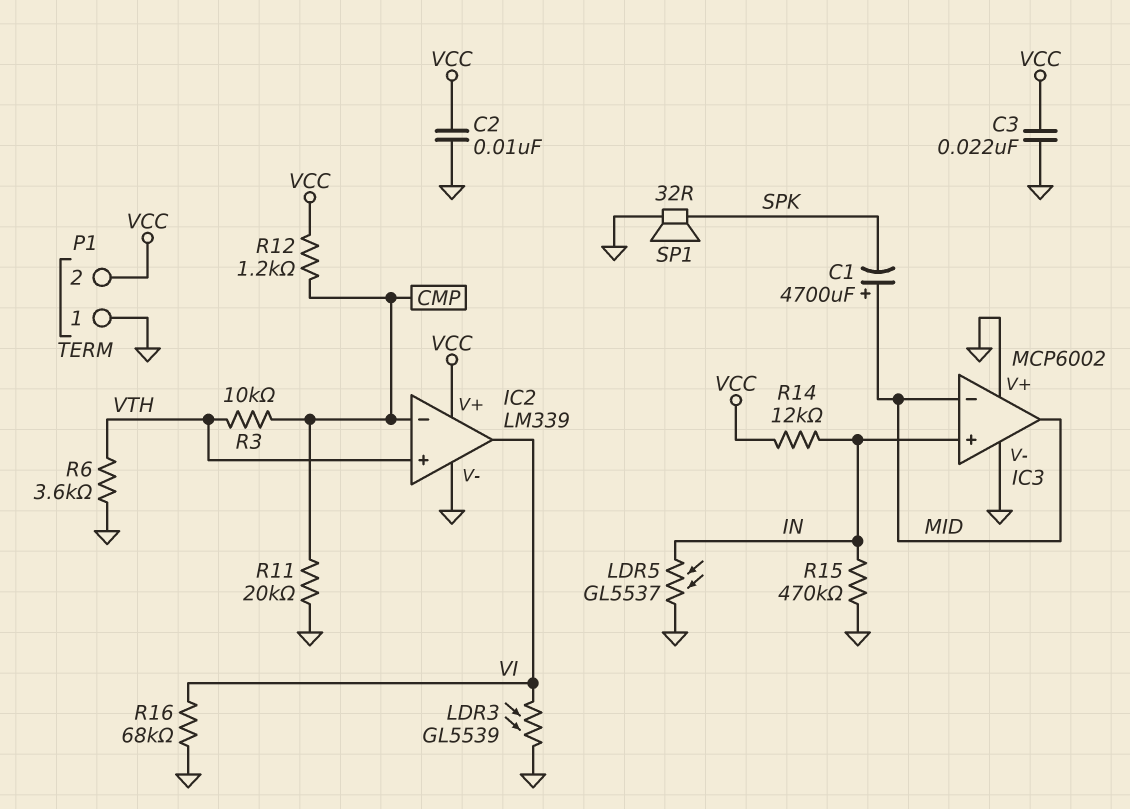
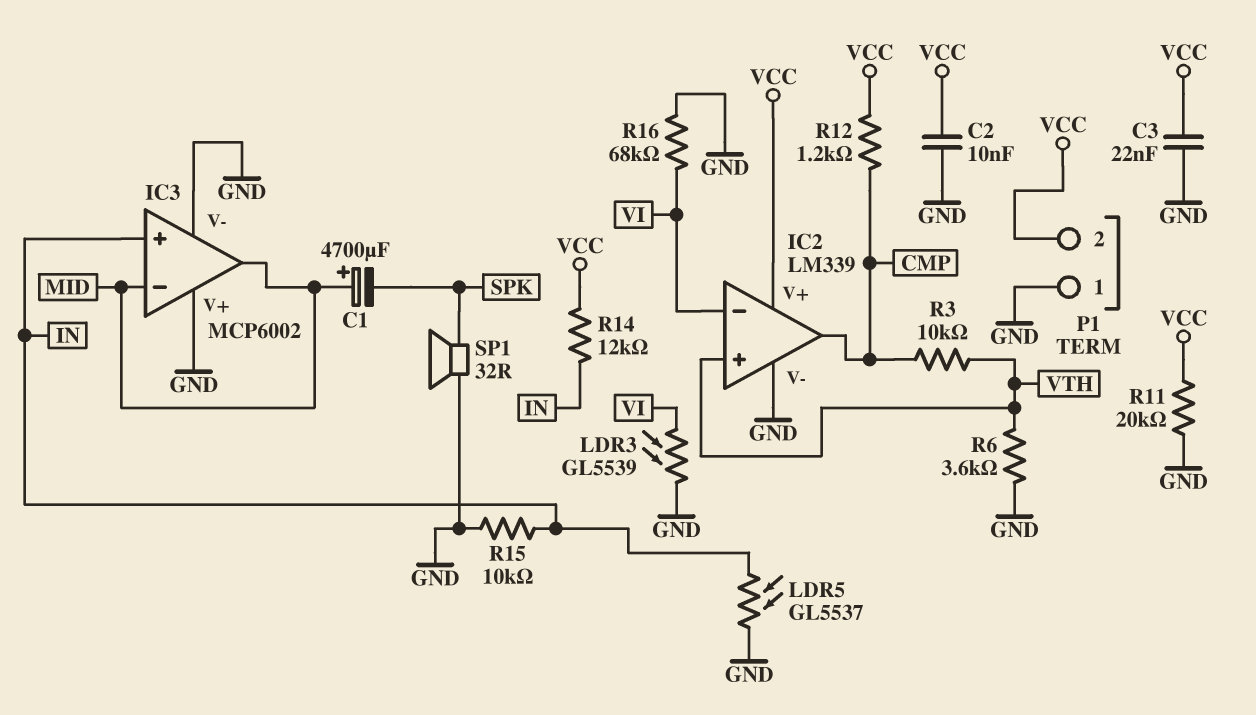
IC2 pin in-: CMP -> VI
IC2 pin out: VI -> CMP
R11: 20k (CMP, GND) -> 20k (GND, VCC)
R15: 470k (GND, IN) -> 10k (GND, IN)

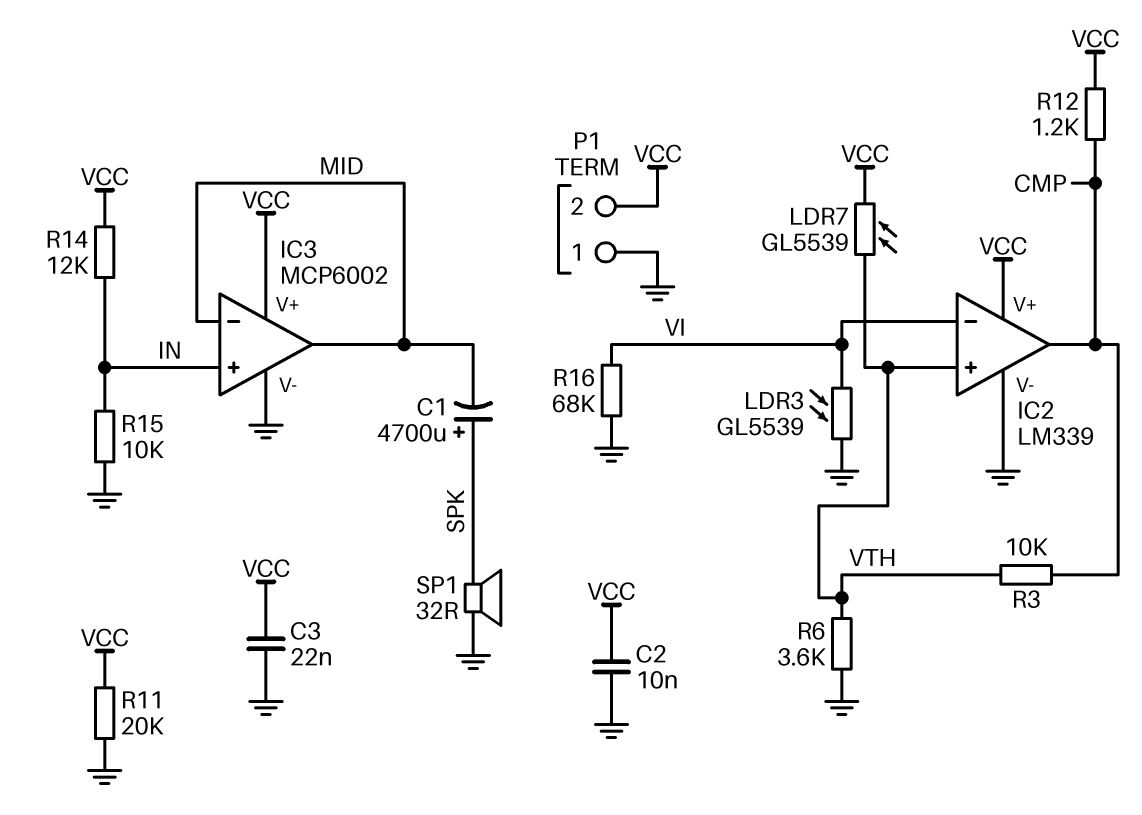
C1: 4700uF (plus MID, minus SPK) -> 4700uF (plus SPK, minus MID)
IC3 pin V+: GND -> VCC
LDR5: GL5537 (GND, IN) -> none
LDR7: none -> GL5539 (VCC, VTH)

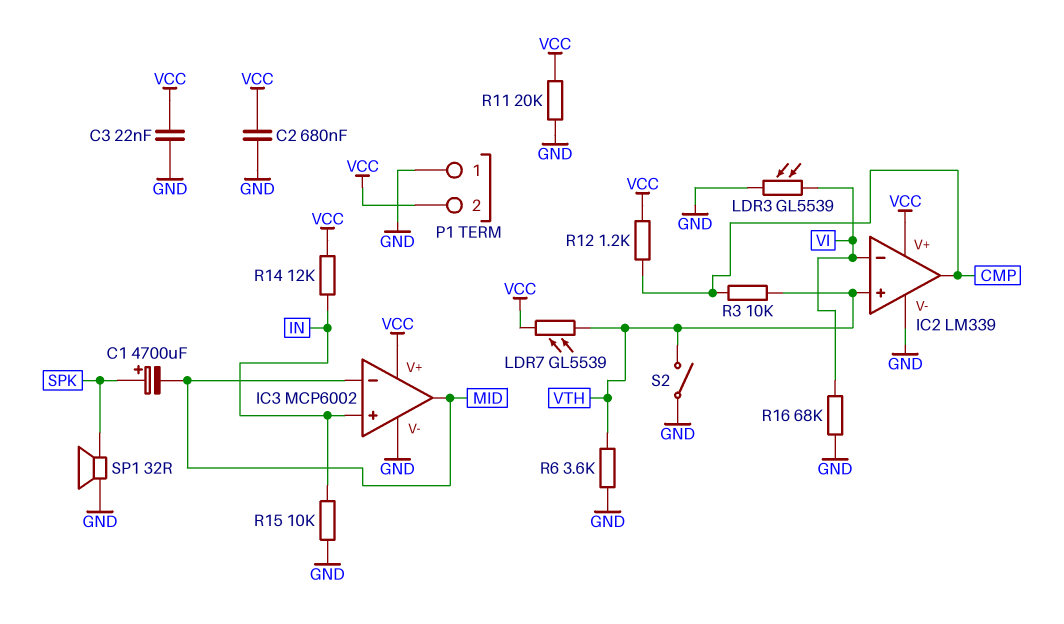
C2: 10nF (GND, VCC) -> 680nF (GND, VCC)
S2: none -> switch (GND, VTH)

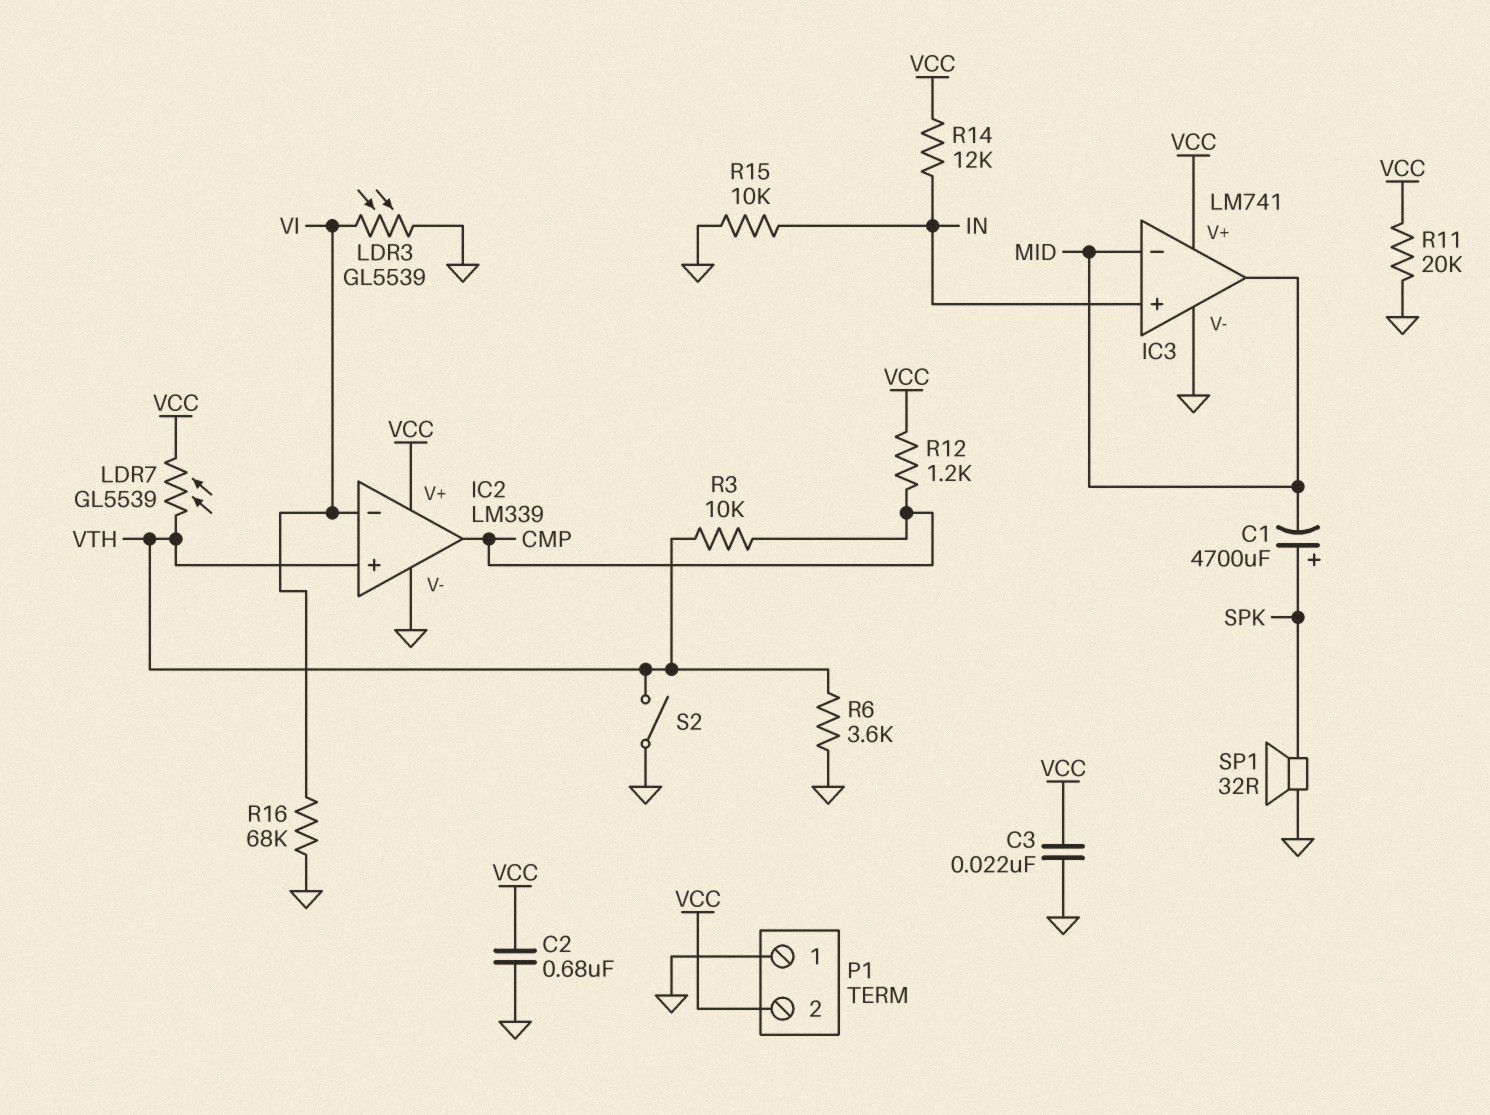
IC3: MCP6002 -> LM741

